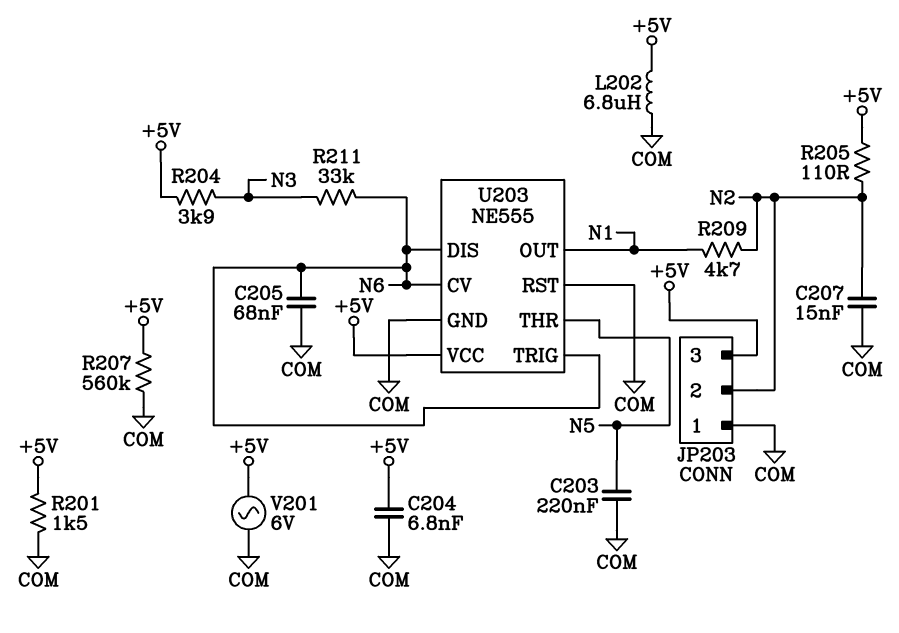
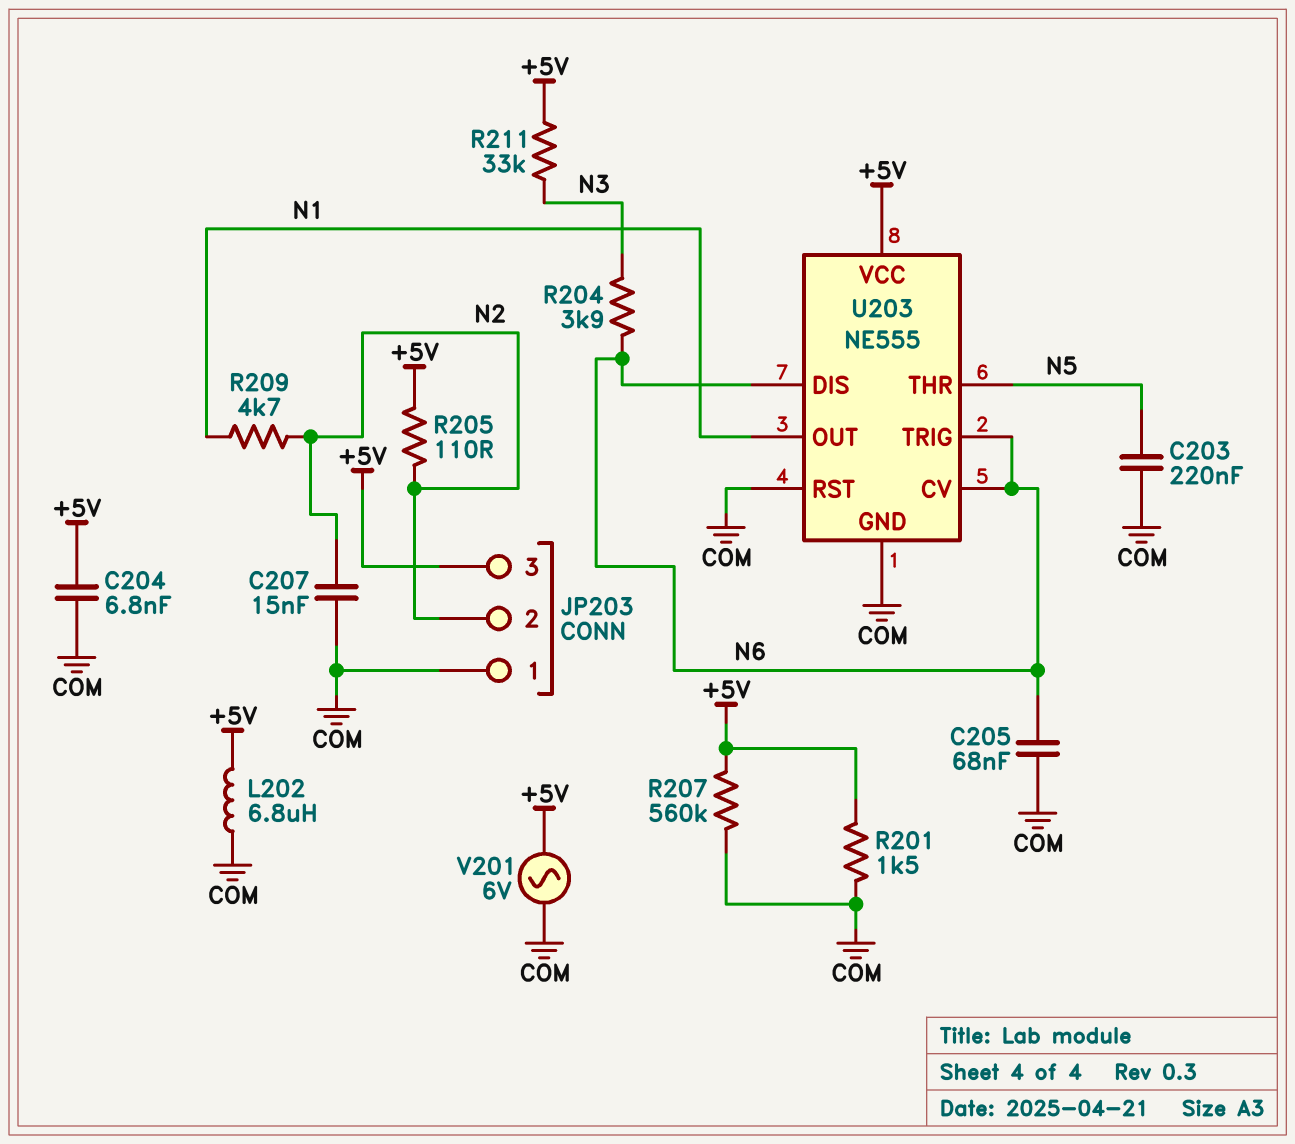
R204: 3.9k (+5V, N3) -> 3.9k (N3, N6)
R211: 33k (N3, N6) -> 33k (+5V, N3)

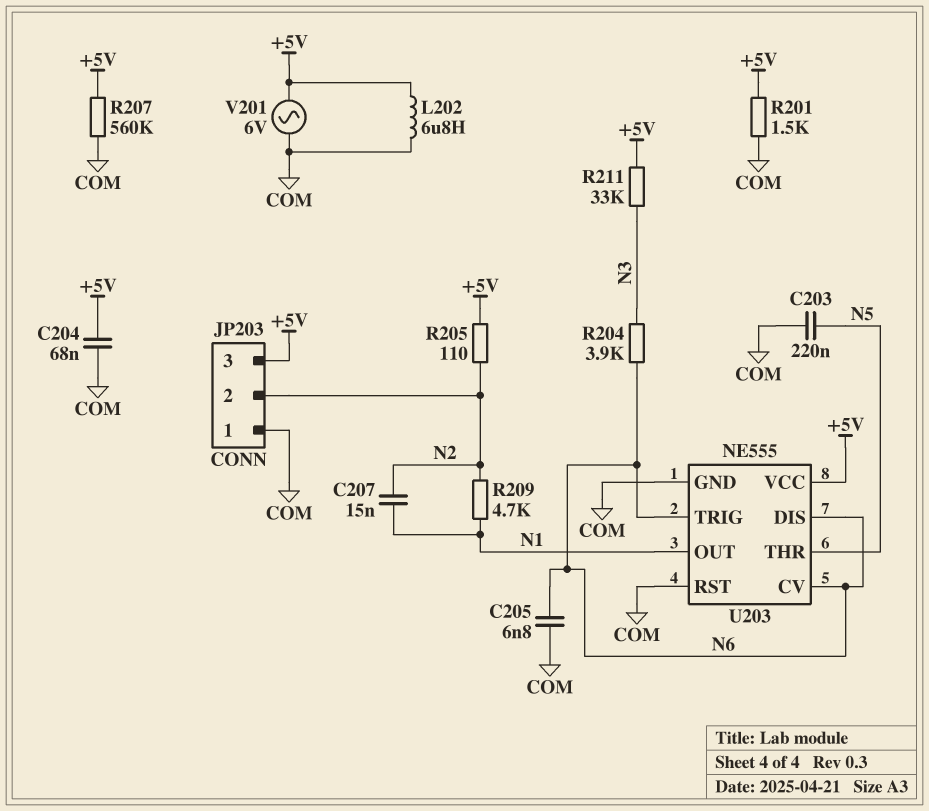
C204: 6.8nF (+5V, COM) -> 68nF (+5V, COM)
C205: 68nF (COM, N6) -> 6.8nF (COM, N6)
C207: 15nF (COM, N2) -> 15nF (N1, N2)

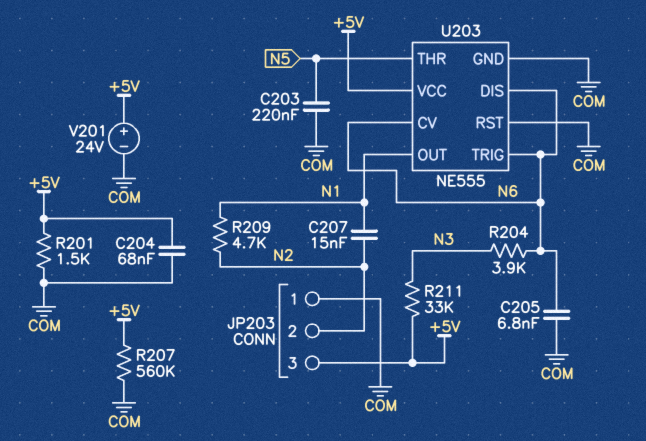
L202: 6.8uH (+5V, COM) -> none
R205: 110 (+5V, N2) -> none
V201: AC 6V (+5V, COM) -> 24V (plus +5V, minus COM)

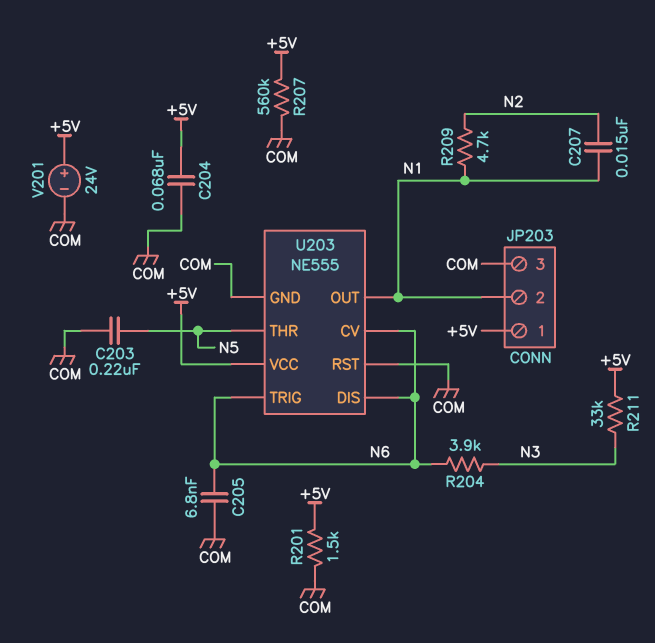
JP203 pin 1: COM -> +5V
JP203 pin 2: N2 -> N1
JP203 pin 3: +5V -> COM

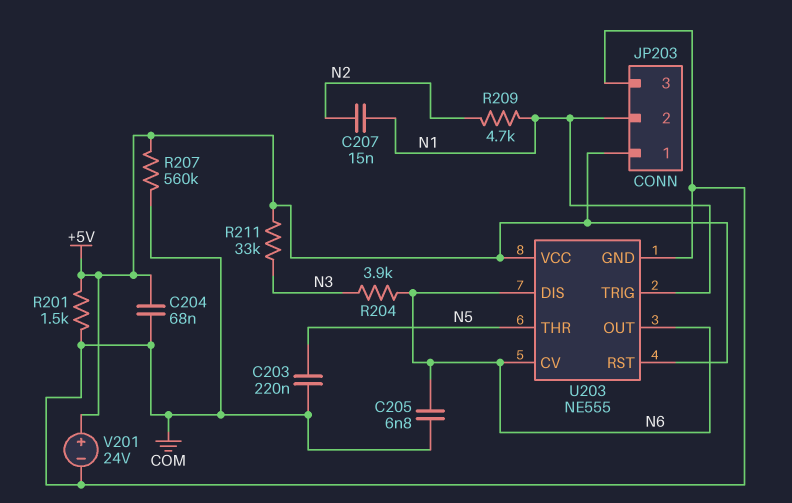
U203 pin OUT: N1 -> N6
U203 pin RST: COM -> +5V
U203 pin TRIG: N6 -> N1

